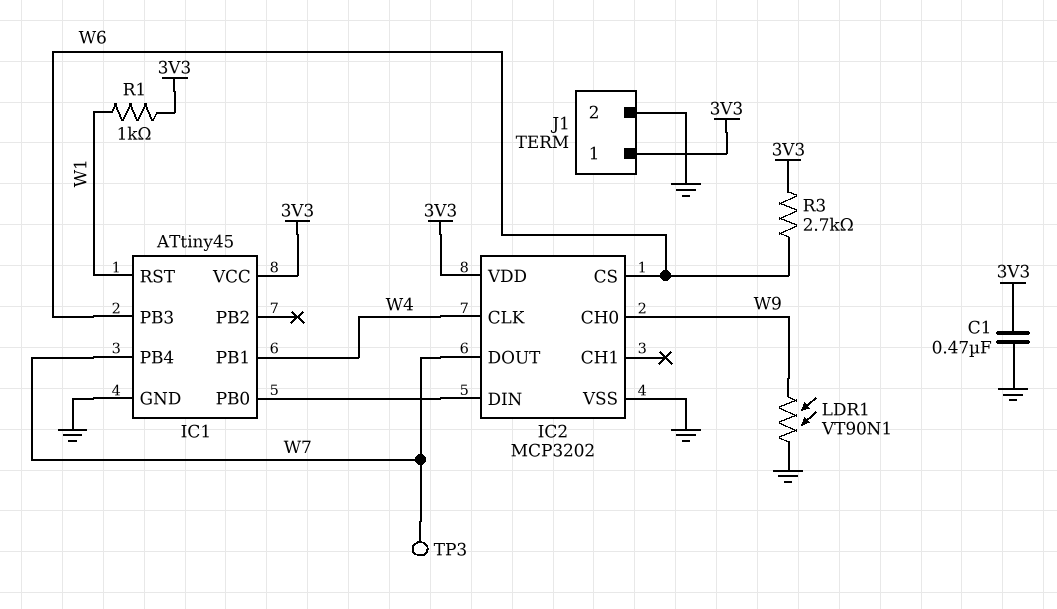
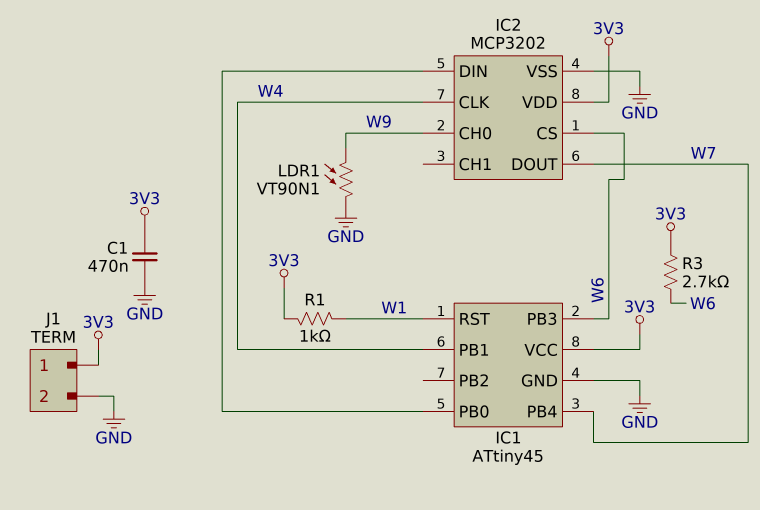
TP3: test point (W7) -> none

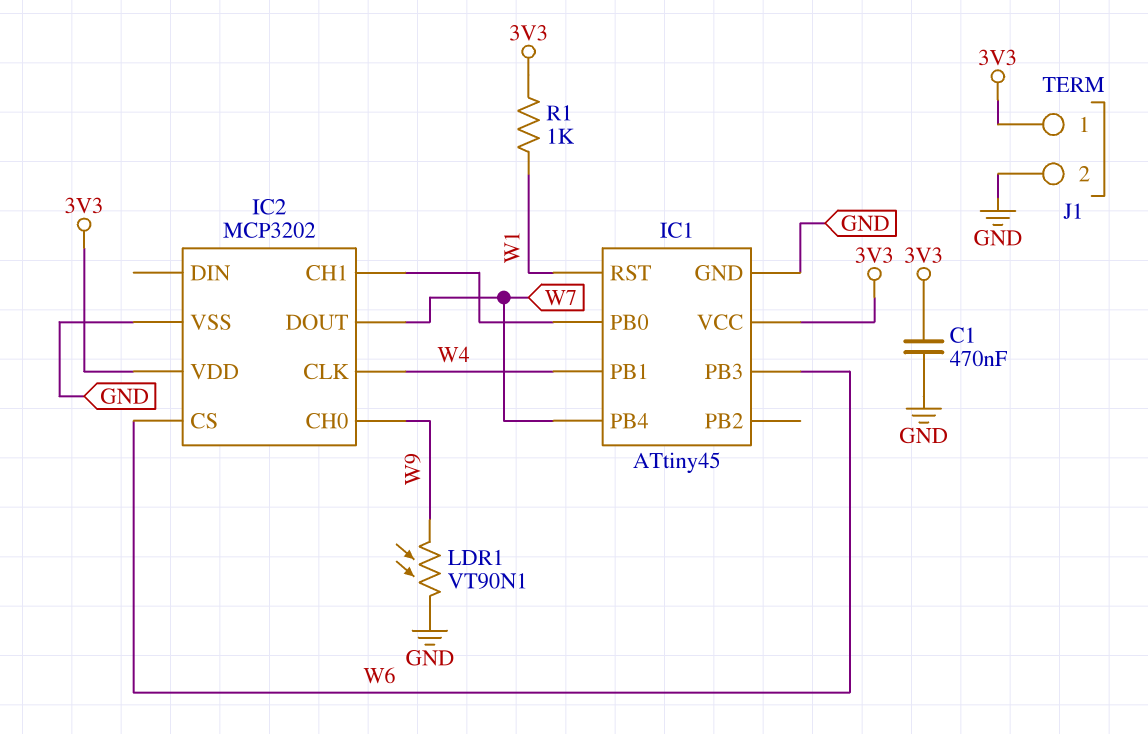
IC2 pin CH1: none -> IC1/PB0
IC2 pin DIN: IC1/PB0 -> none
R3: 2.7k (3V3, W6) -> none

